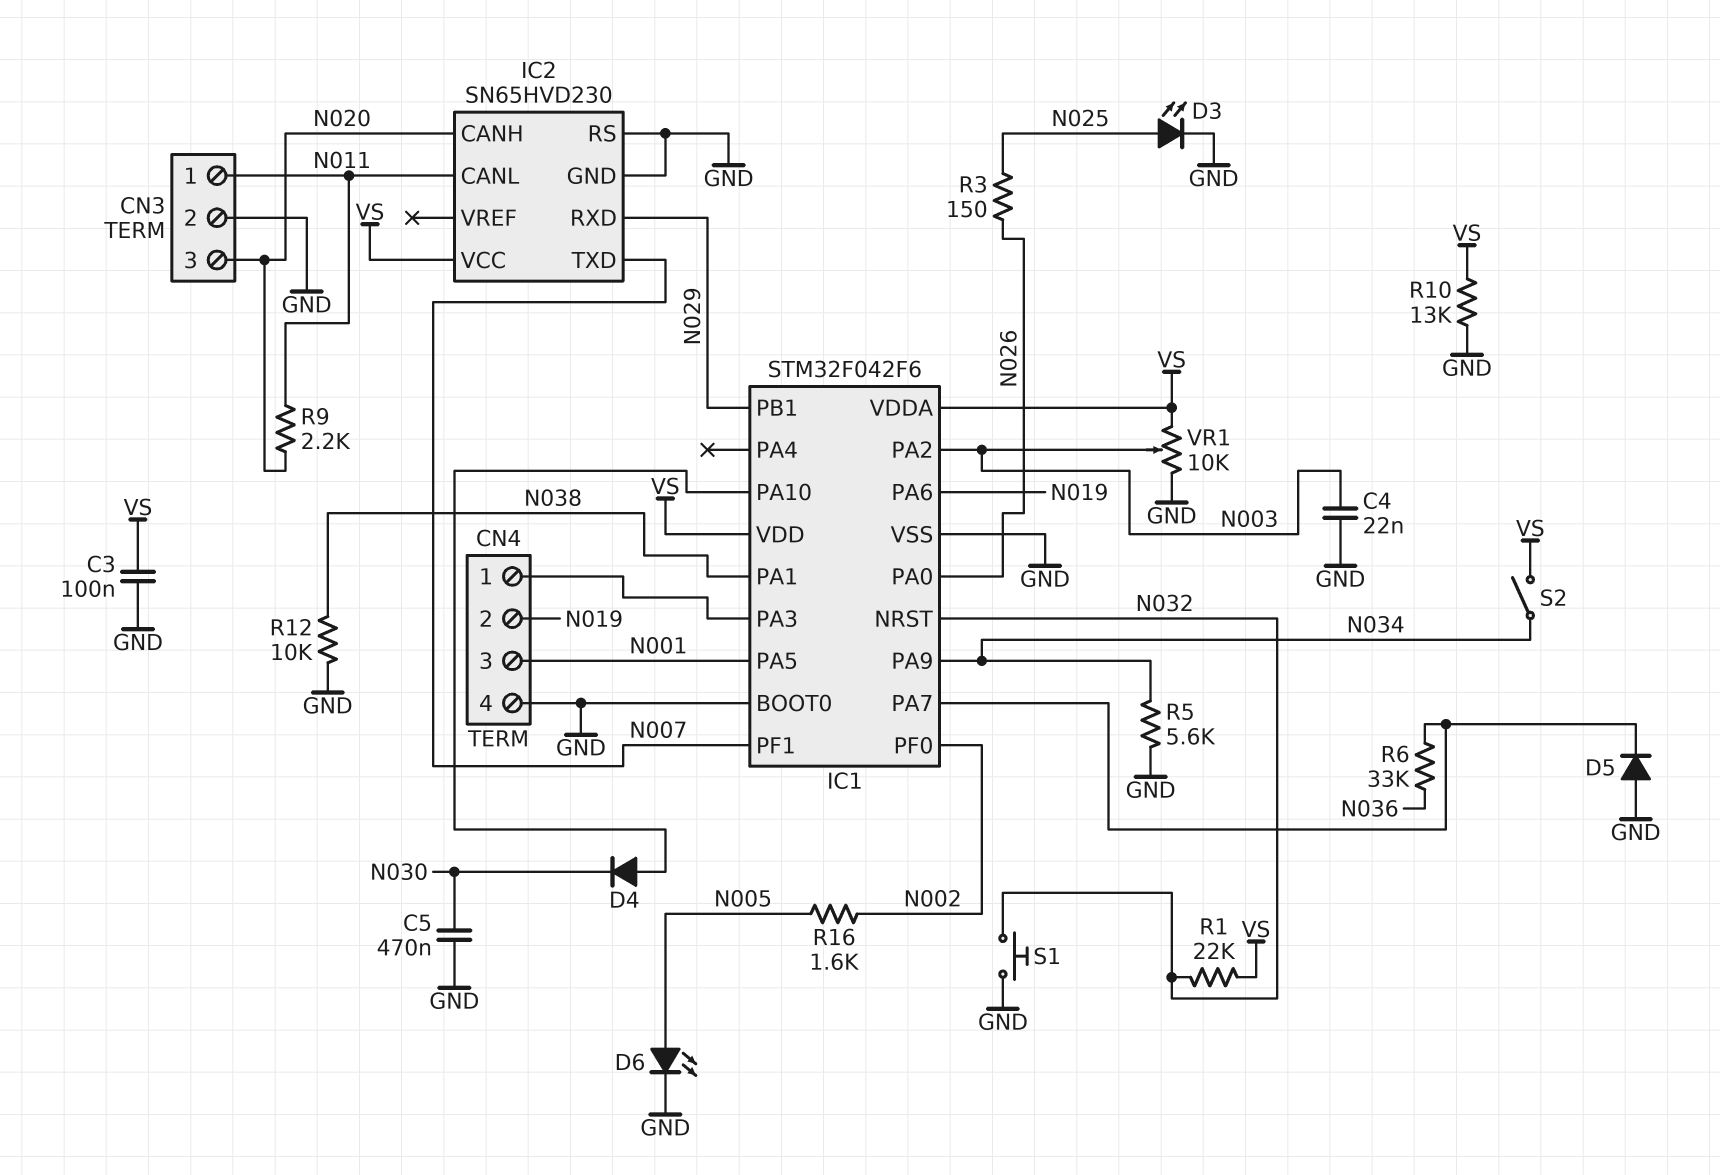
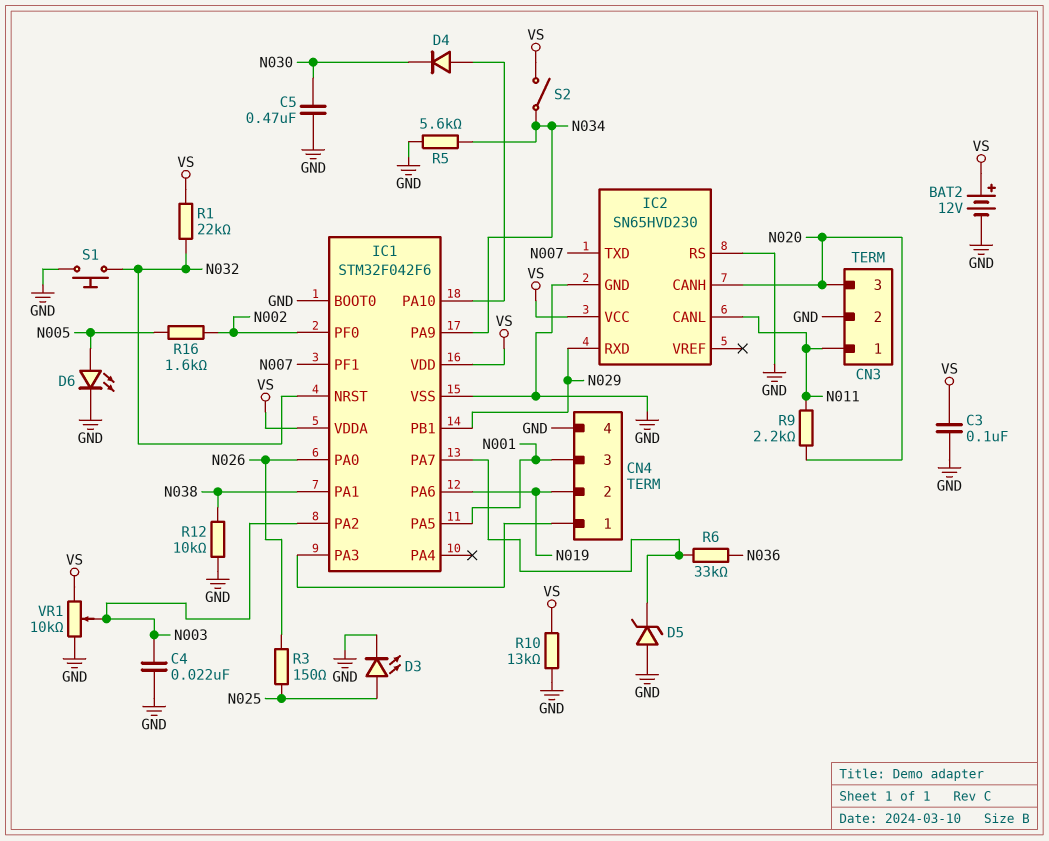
BAT2: none -> 12V (plus VS, minus GND)
D5: diode (A GND, K IC1/PA7) -> zener (A GND, K IC1/PA7)

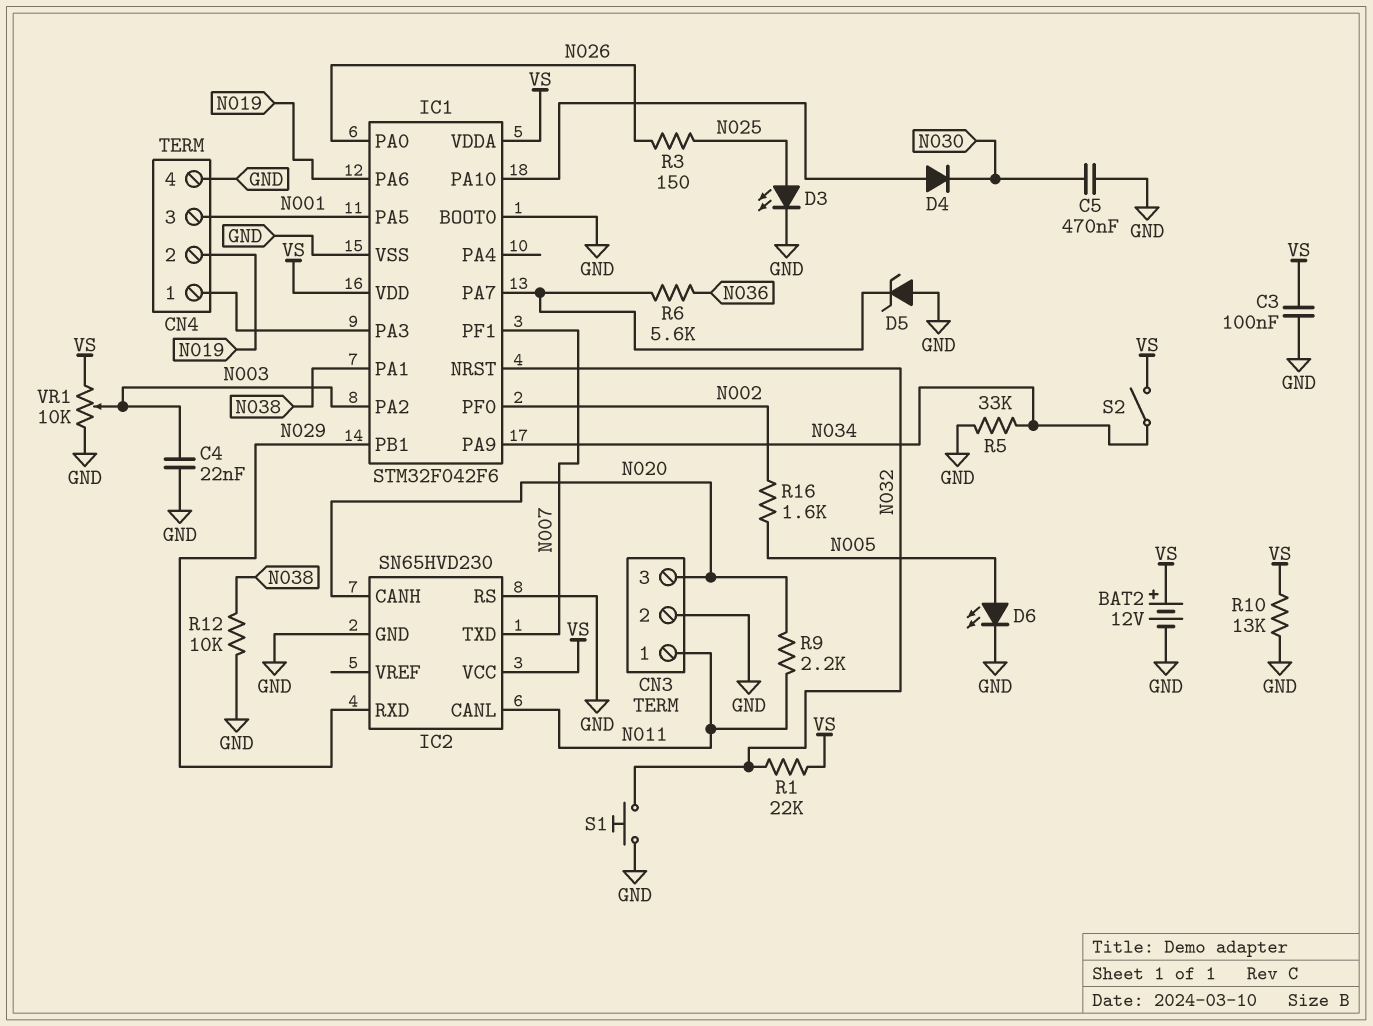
R5: 5.6k (GND, N034) -> 33k (GND, N034)
R6: 33k (IC1/PA7, N036) -> 5.6k (IC1/PA7, N036)

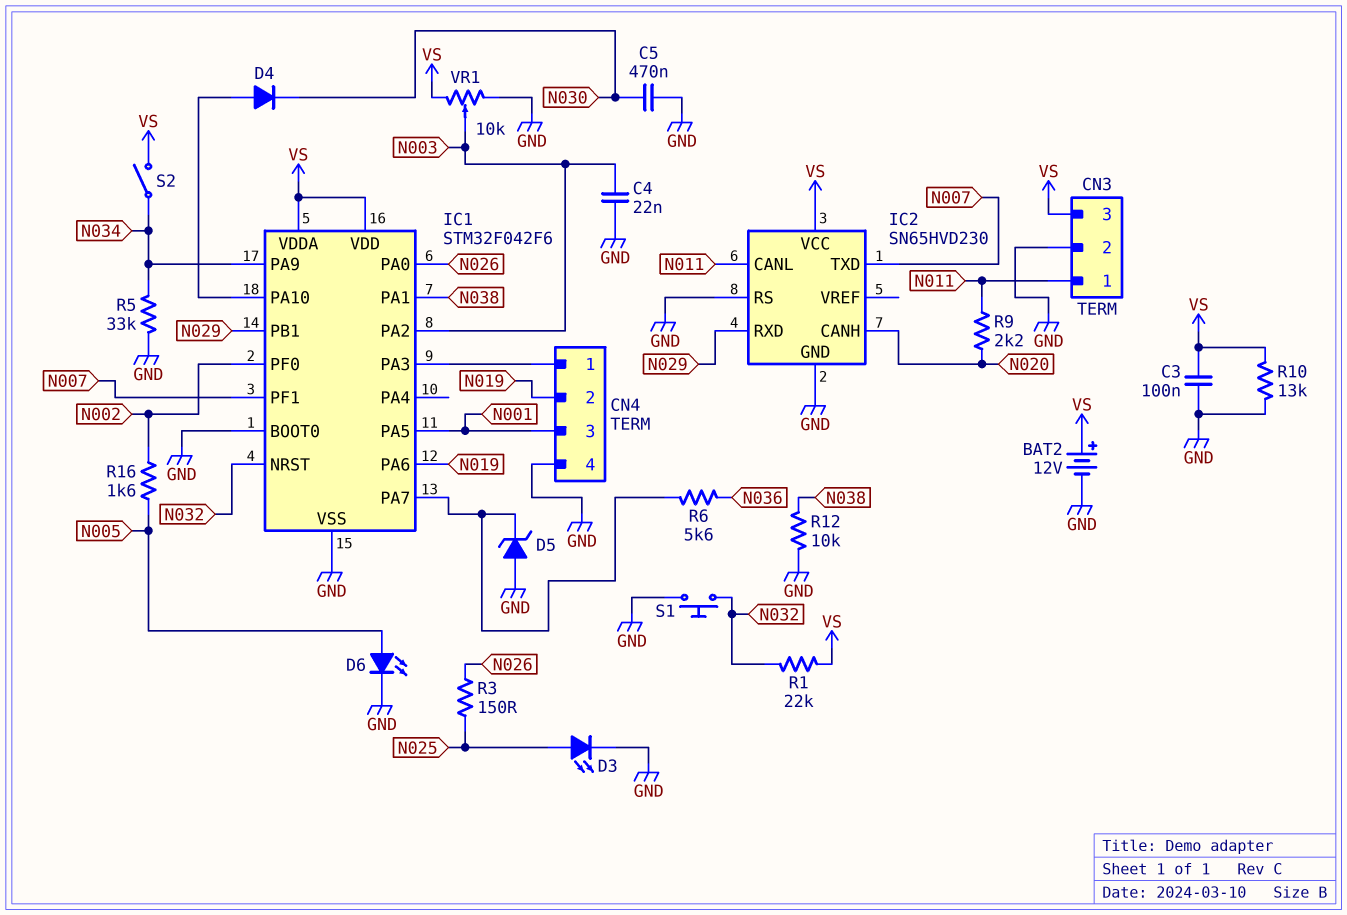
CN3 pin 3: N020 -> VS

